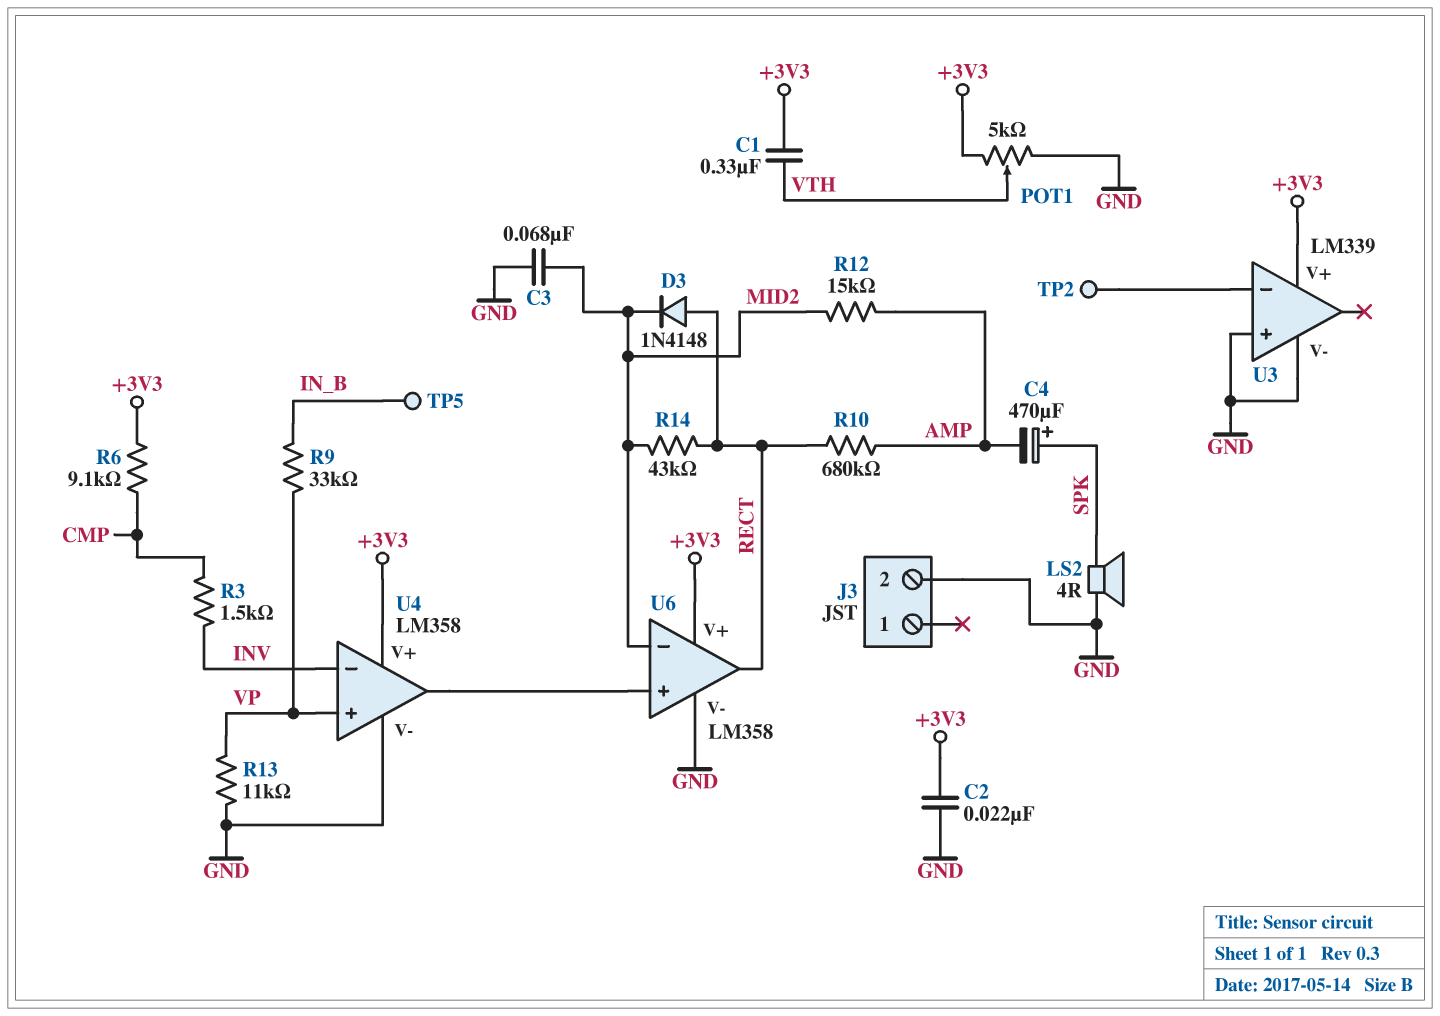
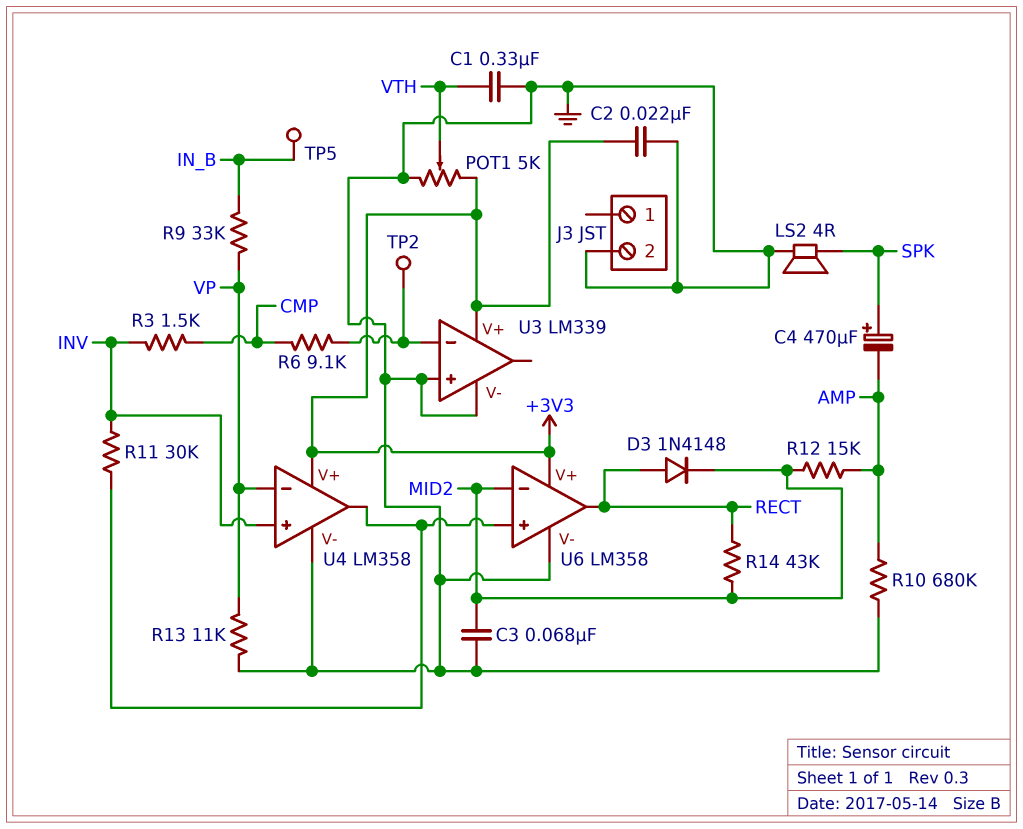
C1: 330nF (+3V3, VTH) -> 330nF (GND, VTH)
R6: 9.1k (+3V3, CMP) -> 9.1k (CMP, U3/in-)
R10: 680k (AMP, RECT) -> 680k (AMP, GND)
R11: none -> 30k (INV, U4/out)
U4 pin in+: VP -> INV
U4 pin in-: INV -> VP

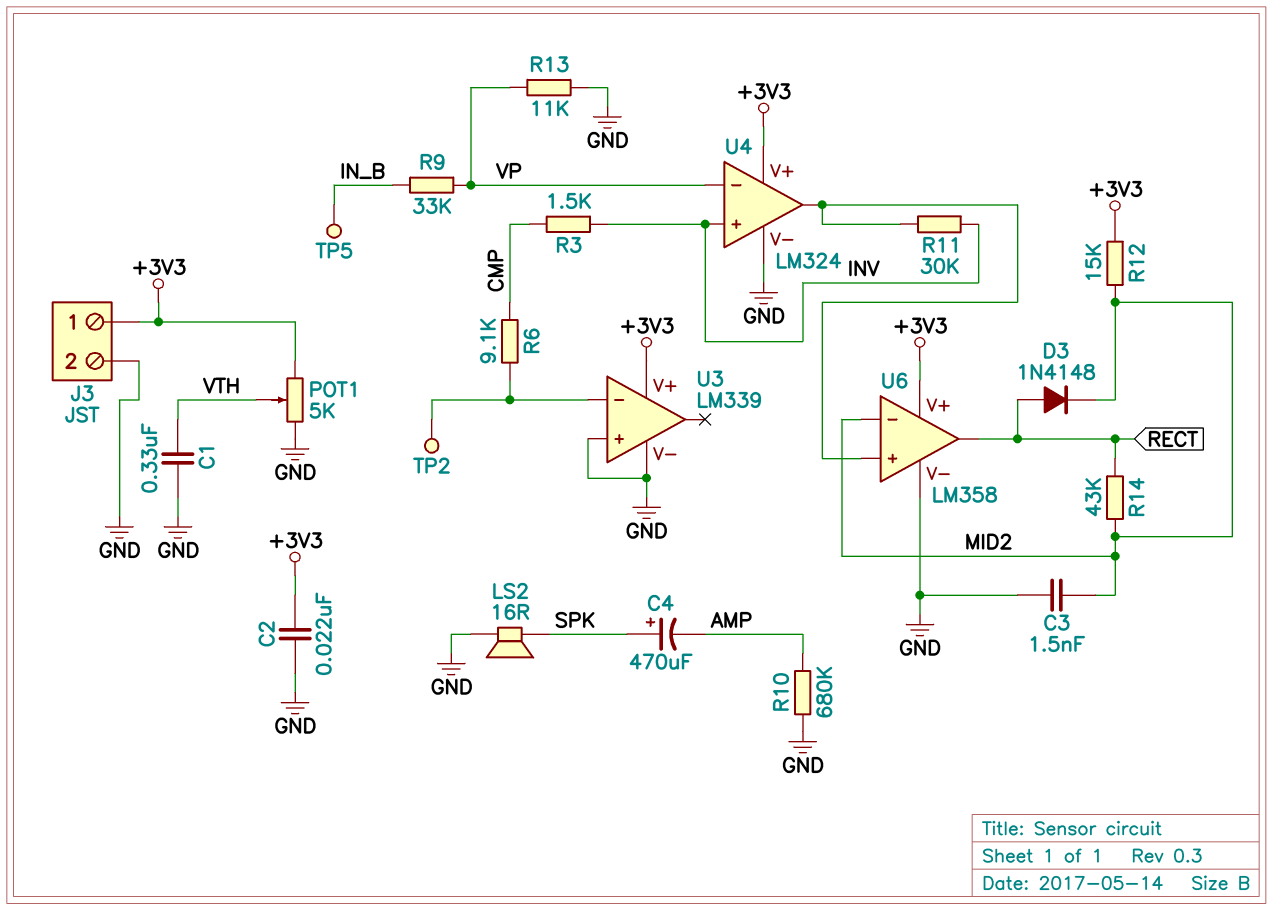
C3: 68nF (GND, MID2) -> 1.5nF (GND, MID2)
J3 pin 1: none -> +3V3
LS2: speaker 4R (GND, SPK) -> speaker 16R (GND, SPK)
R12: 15k (AMP, MID2) -> 15k (+3V3, MID2)
U4: LM358 -> LM324

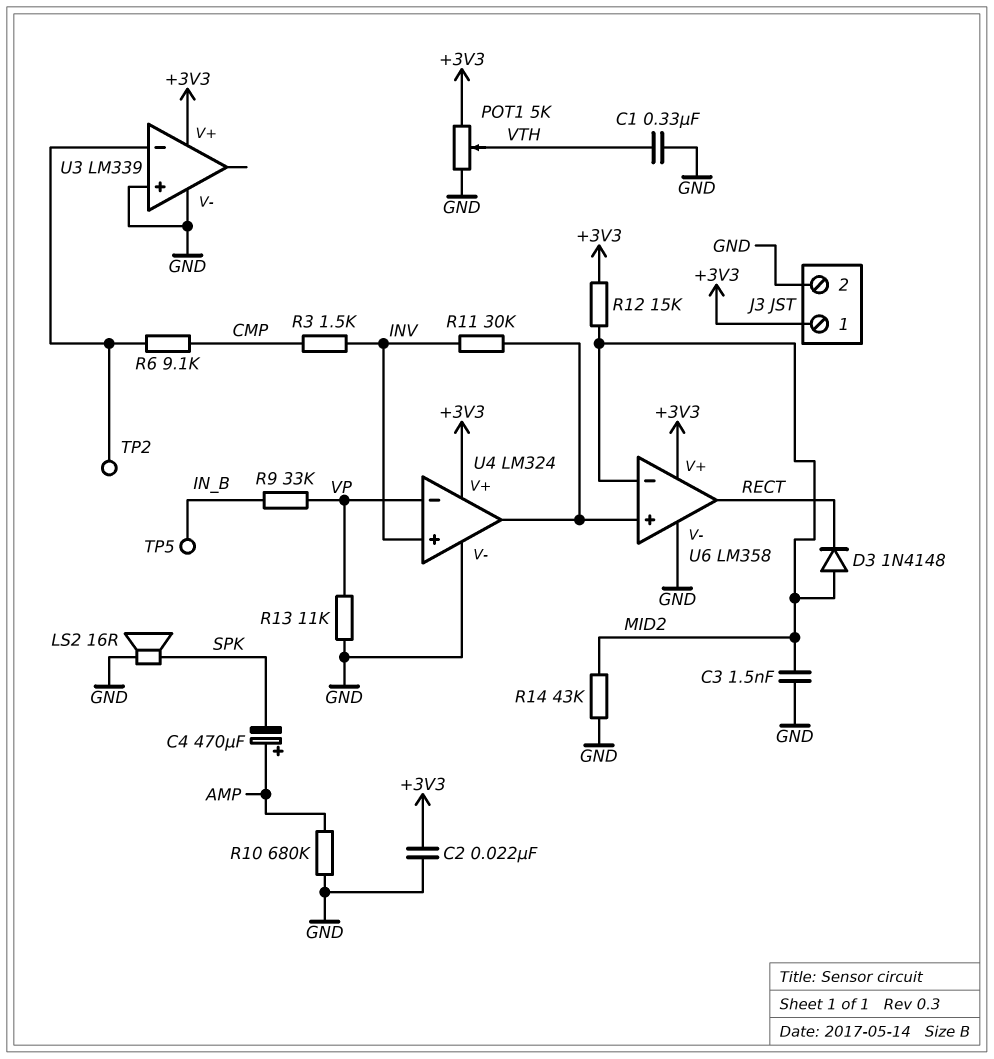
C4: 470uF (plus SPK, minus AMP) -> 470uF (plus AMP, minus SPK)
D3: diode 1N4148 (A RECT, K MID2) -> diode 1N4148 (A MID2, K RECT)
R14: 43k (MID2, RECT) -> 43k (GND, MID2)

